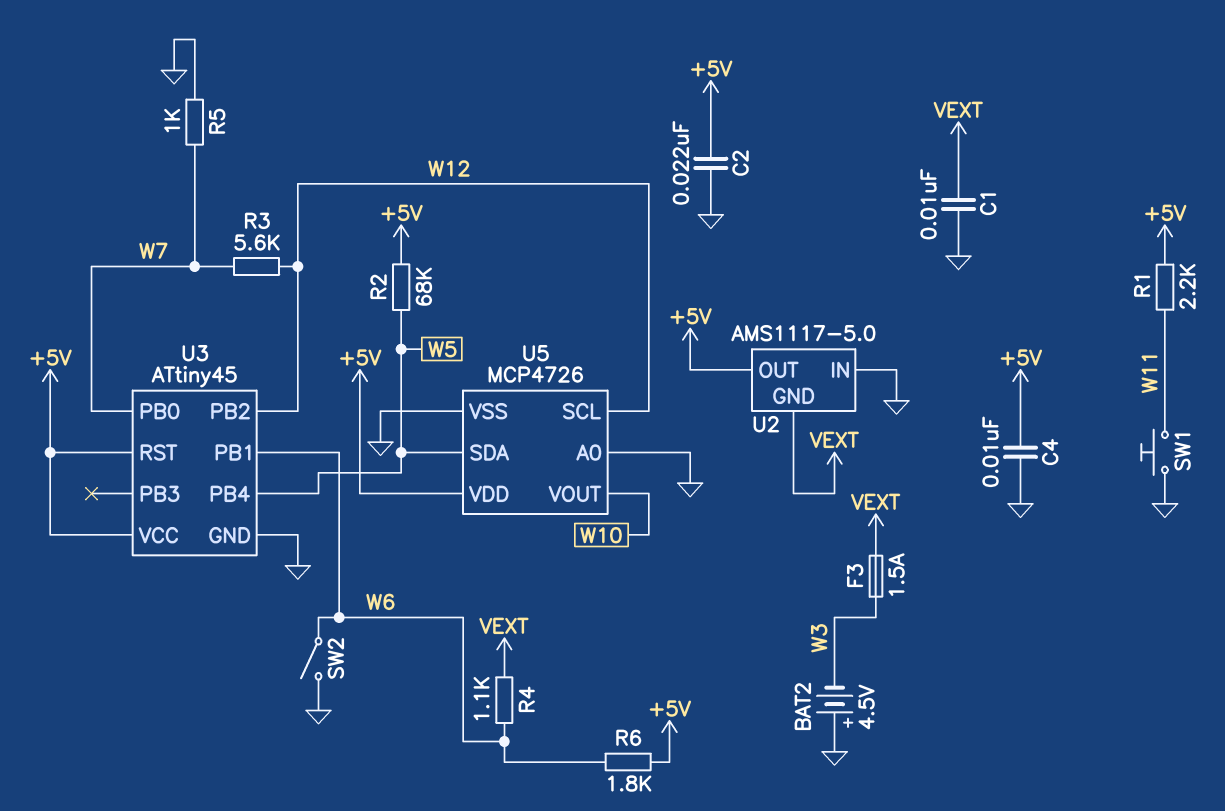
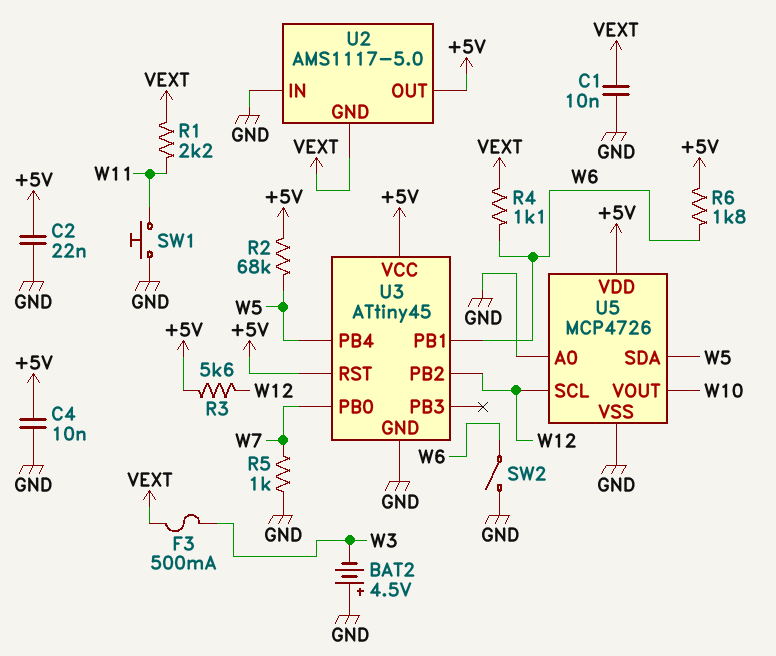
F3: 1.5A (VEXT, W3) -> 500mA (VEXT, W3)
R1: 2.2k (+5V, W11) -> 2.2k (VEXT, W11)
R3: 5.6k (W7, W12) -> 5.6k (+5V, W12)

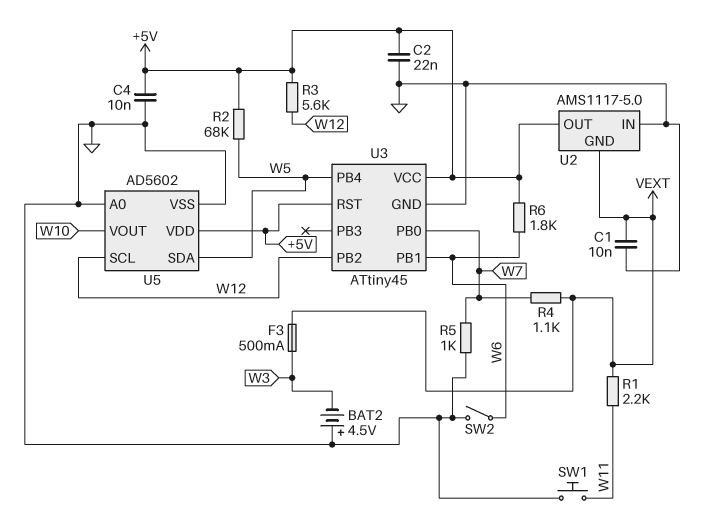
R4: 1.1k (VEXT, W6) -> 1.1k (VEXT, W7)
U5: MCP4726 -> AD5602

